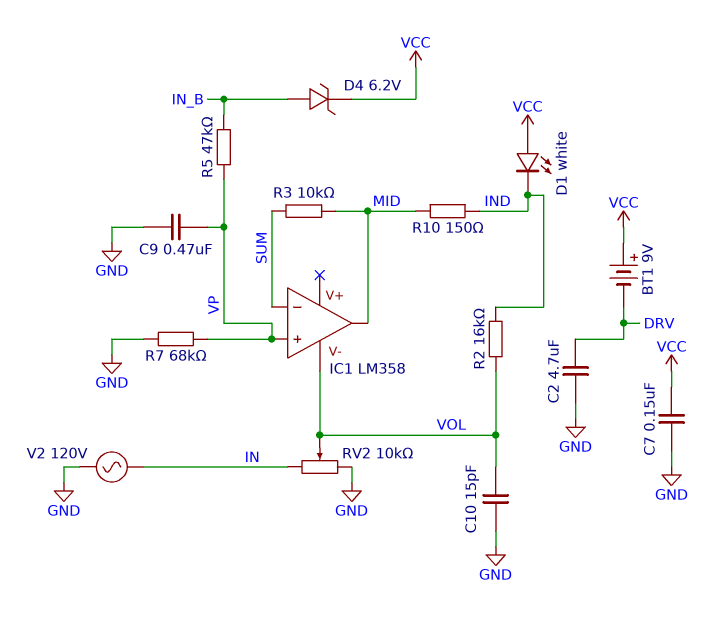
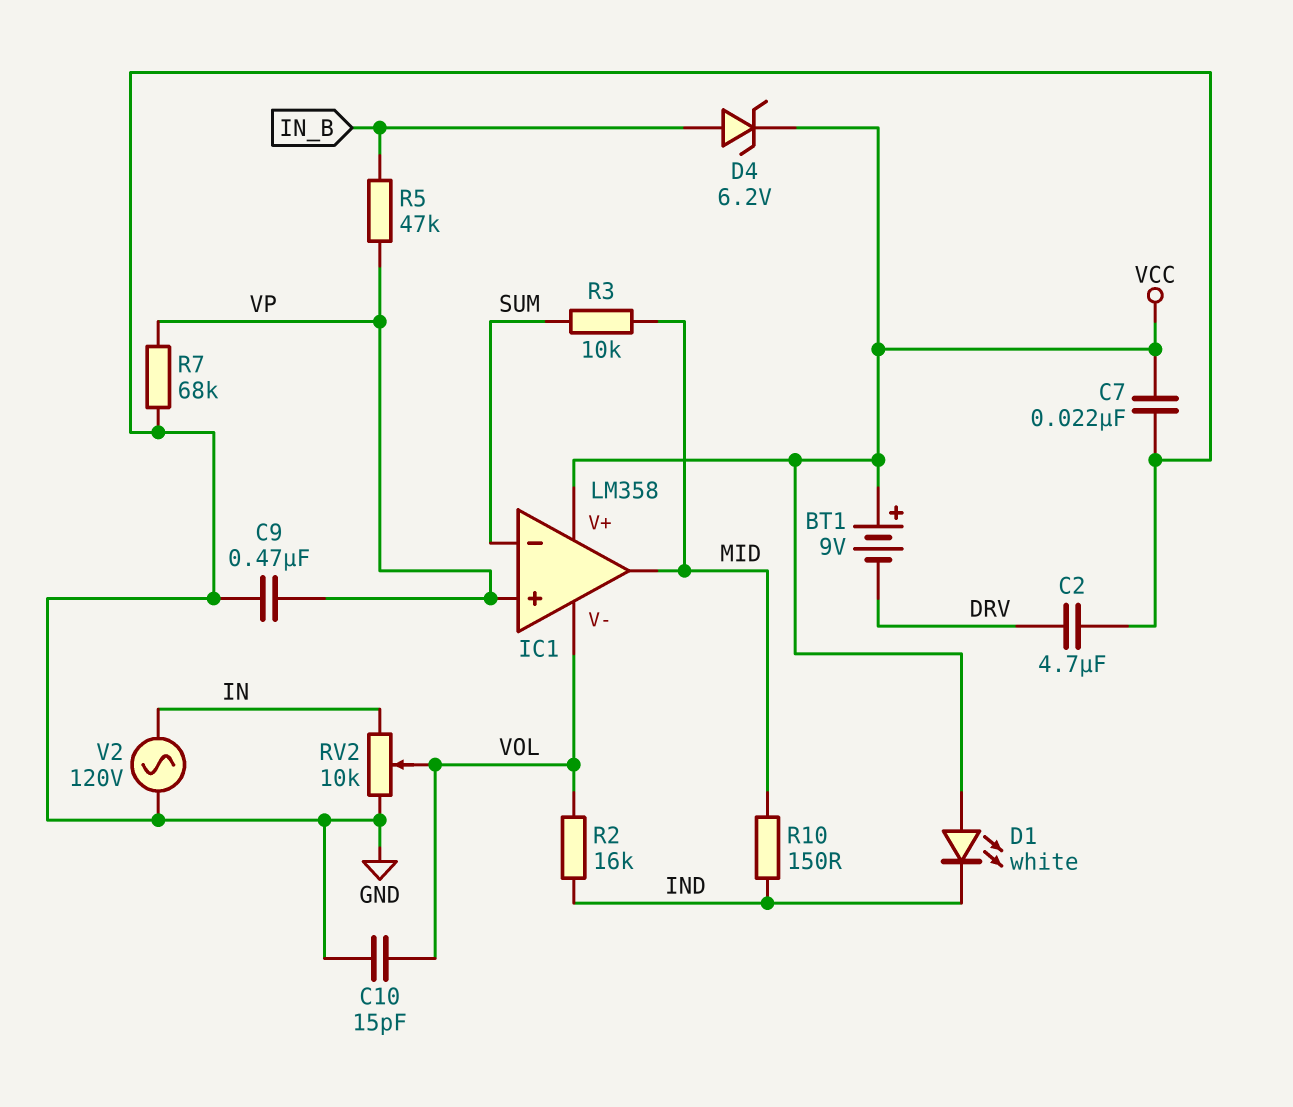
C7: 150nF (GND, VCC) -> 22nF (GND, VCC)
IC1 pin V+: none -> VCC

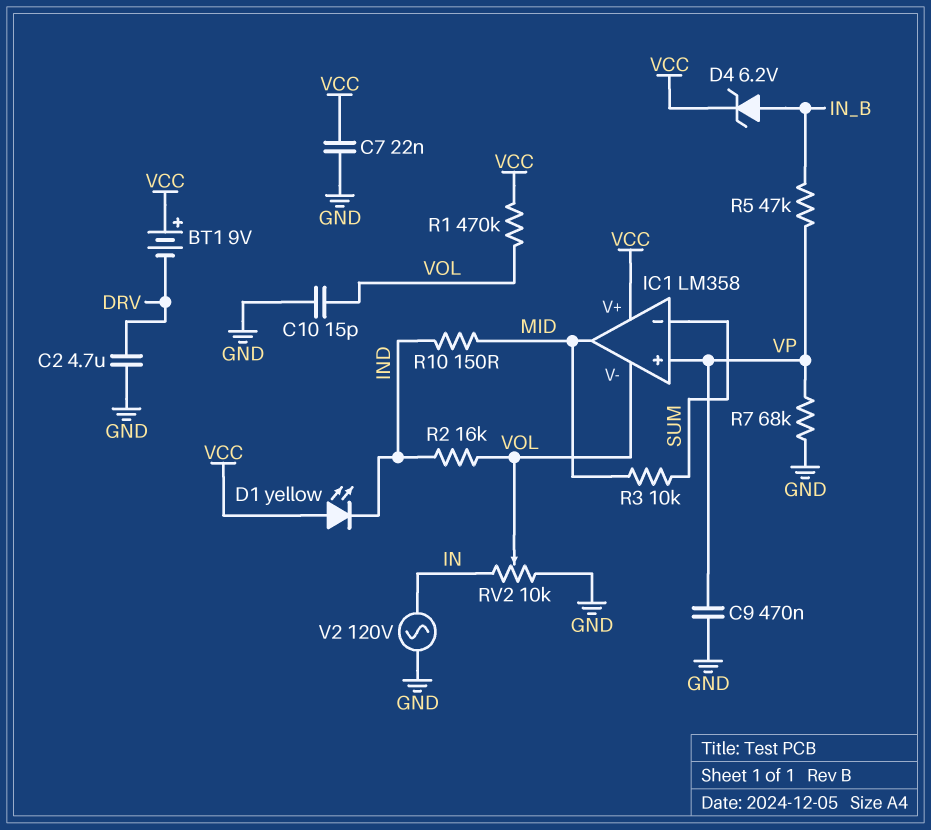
D1: LED white (A VCC, K IND) -> LED yellow (A VCC, K IND)
R1: none -> 470k (VCC, VOL)

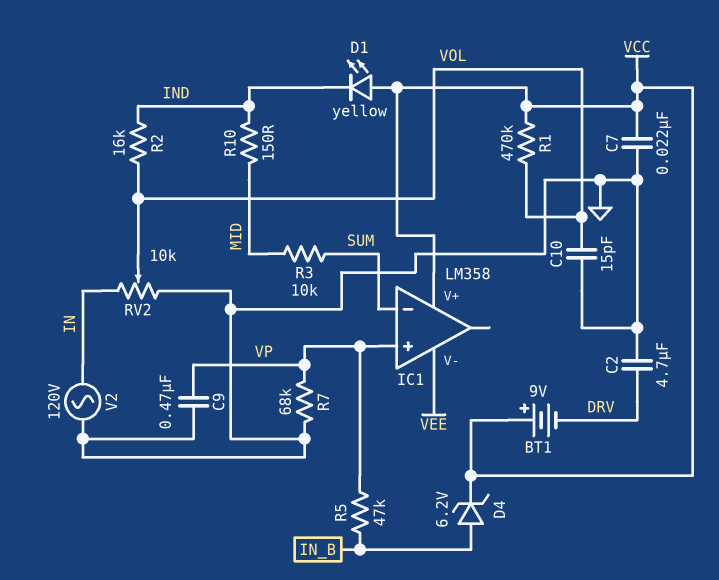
IC1 pin V-: VOL -> VEE
IC1 pin out: MID -> none

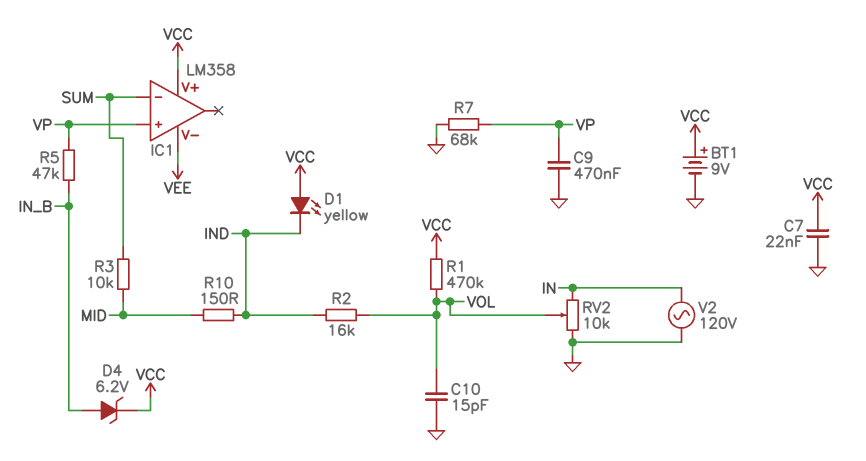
BT1: 9V (plus VCC, minus DRV) -> 9V (plus VCC, minus GND)
C2: 4.7uF (DRV, GND) -> none

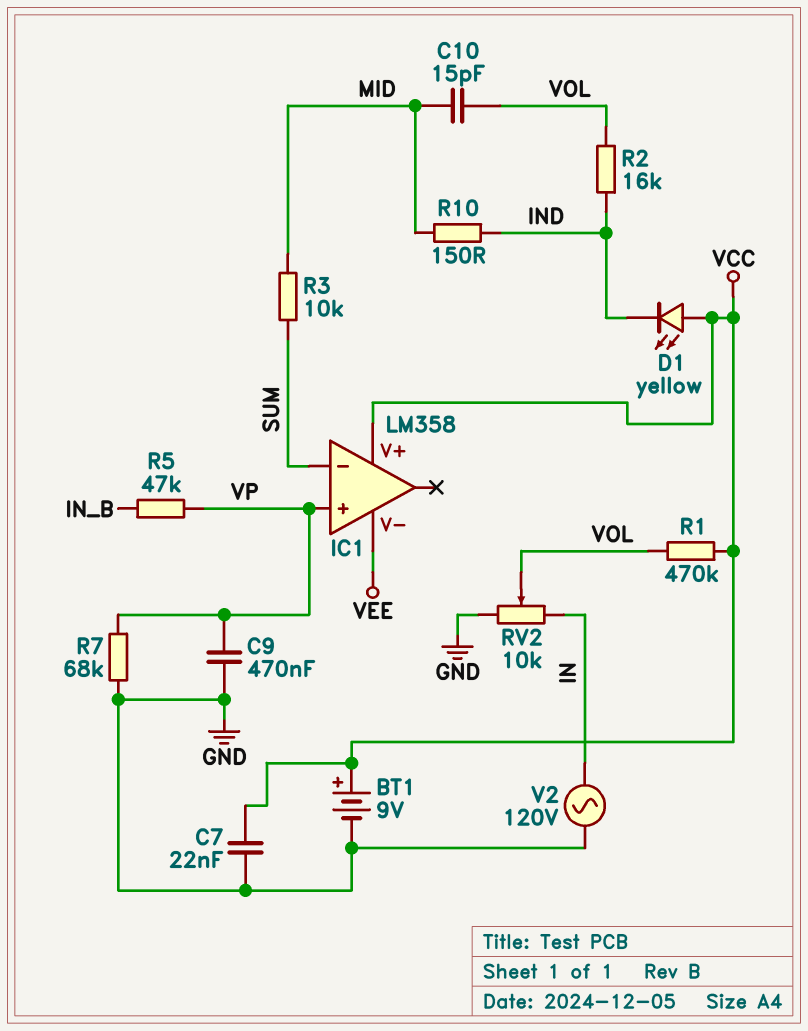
C10: 15pF (GND, VOL) -> 15pF (MID, VOL)
D4: zener 6.2V (A IN_B, K VCC) -> none

